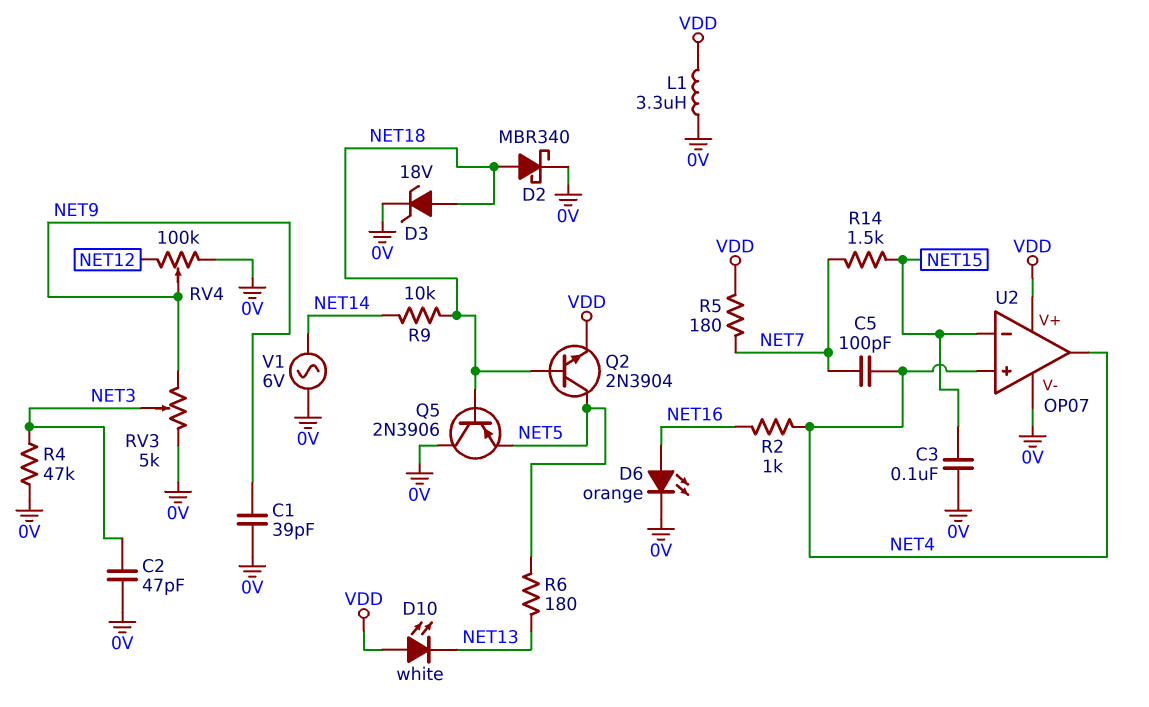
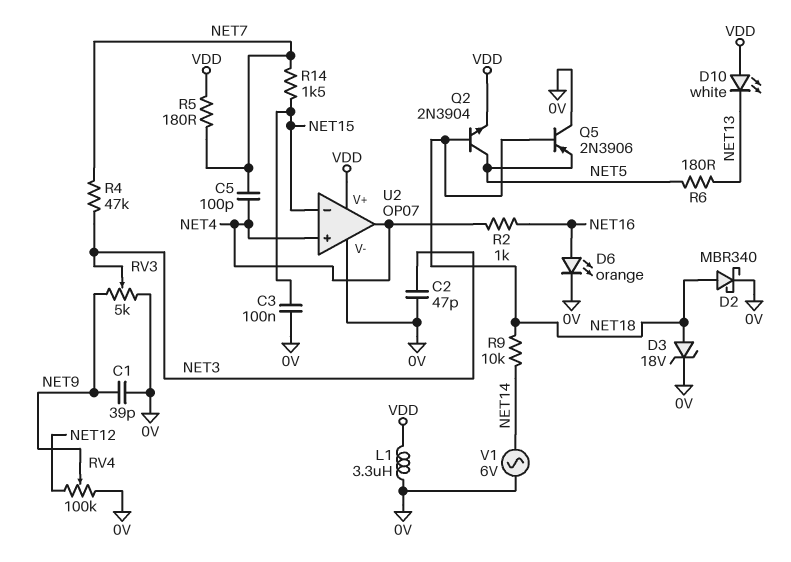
R4: 47k (0V, NET3) -> 47k (NET3, NET7)

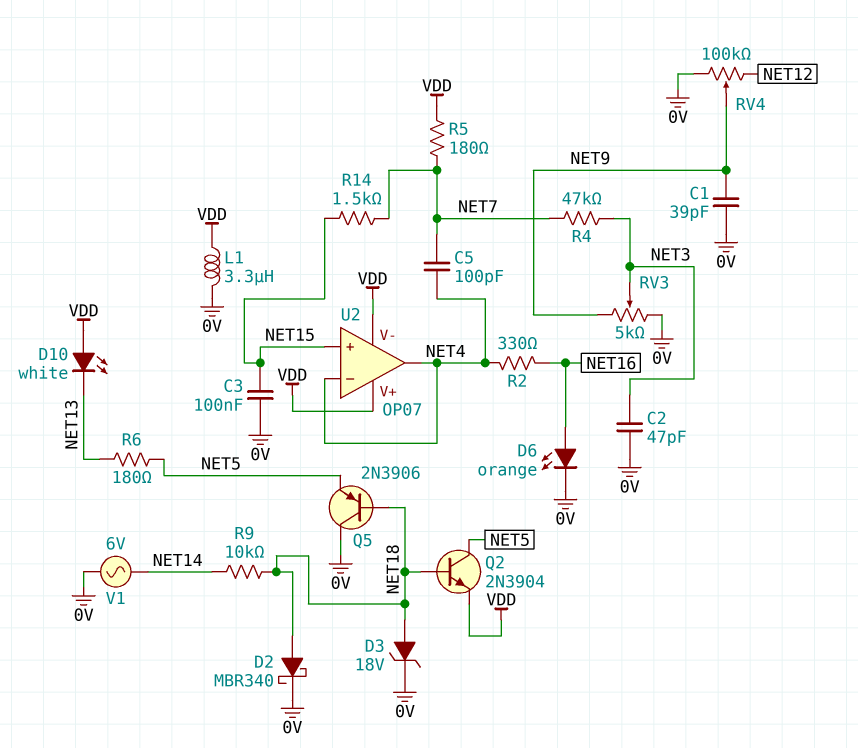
R2: 1k (NET4, NET16) -> 330 (NET4, NET16)
U2 pin V-: 0V -> VDD
U2 pin in+: NET4 -> NET15
U2 pin in-: NET15 -> NET4

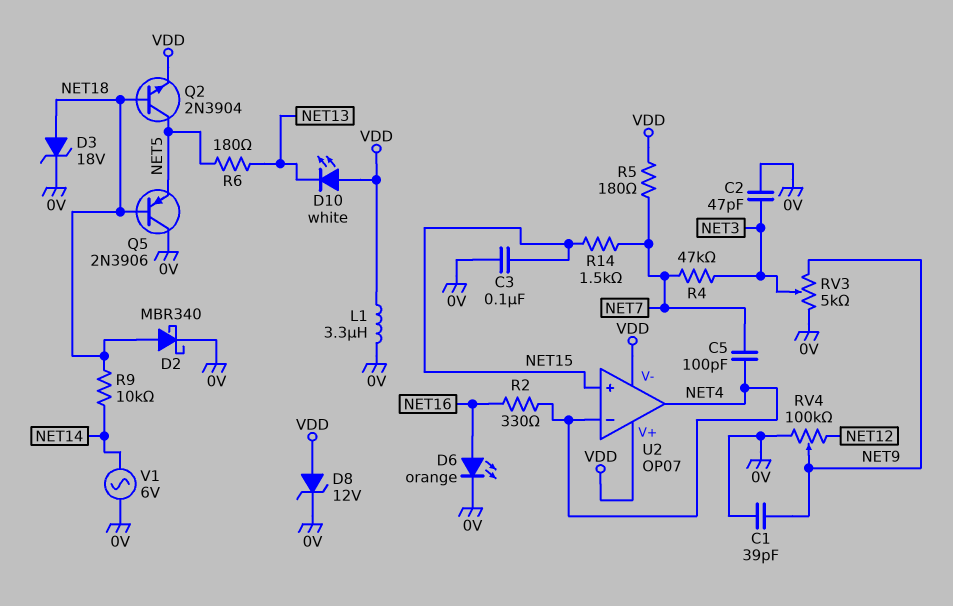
D8: none -> zener 12V (A VDD, K 0V)

